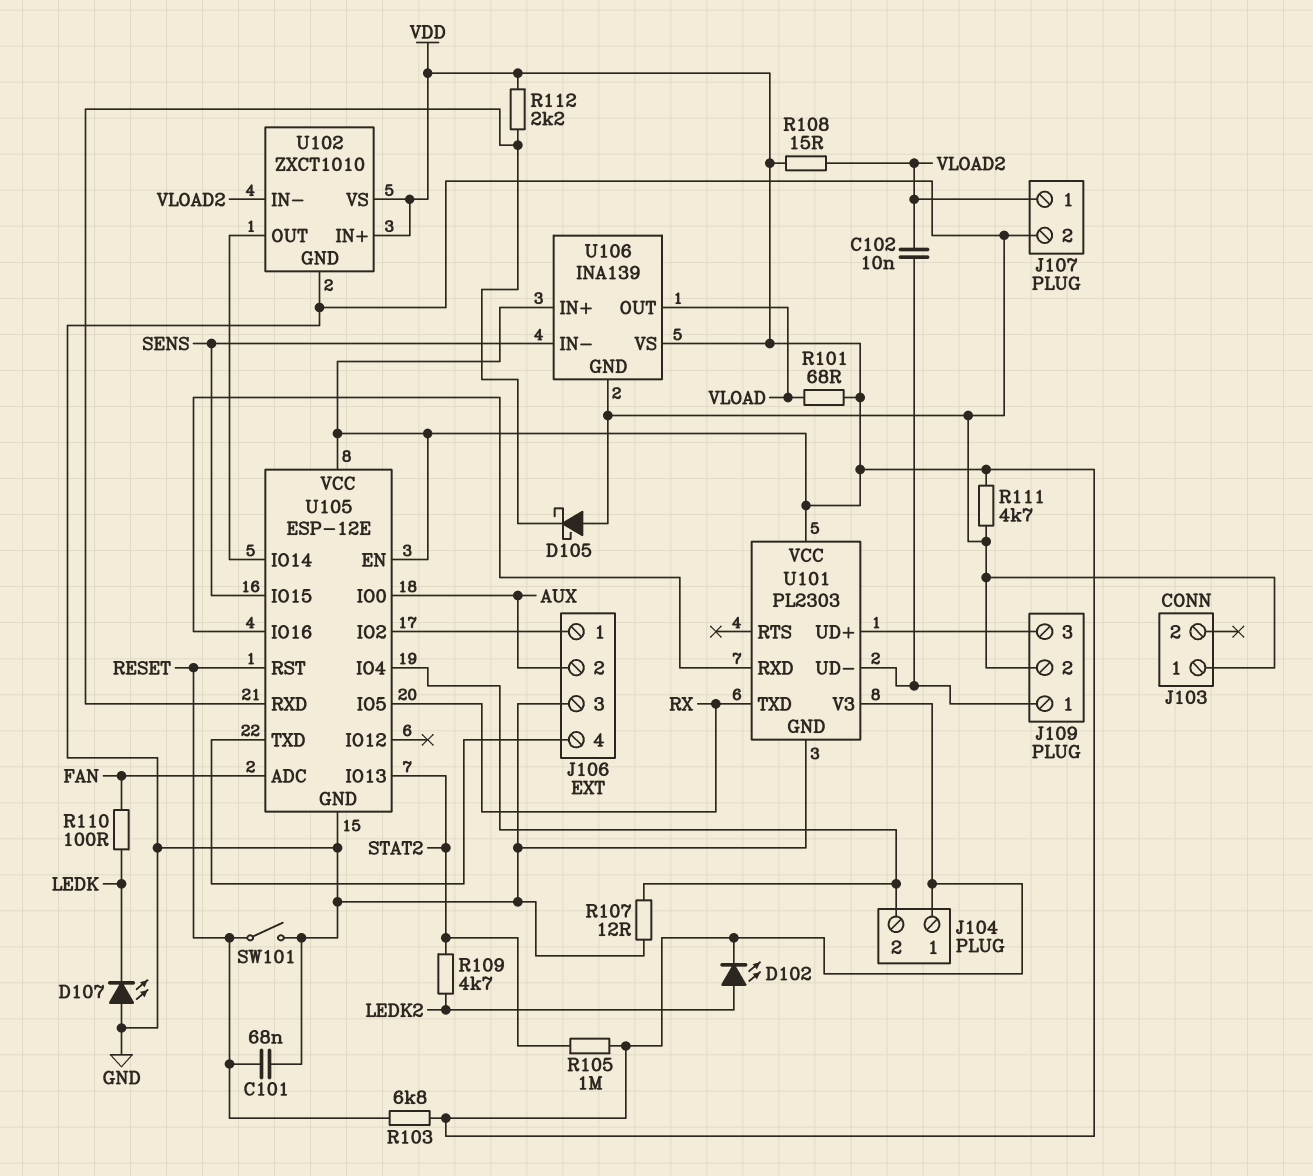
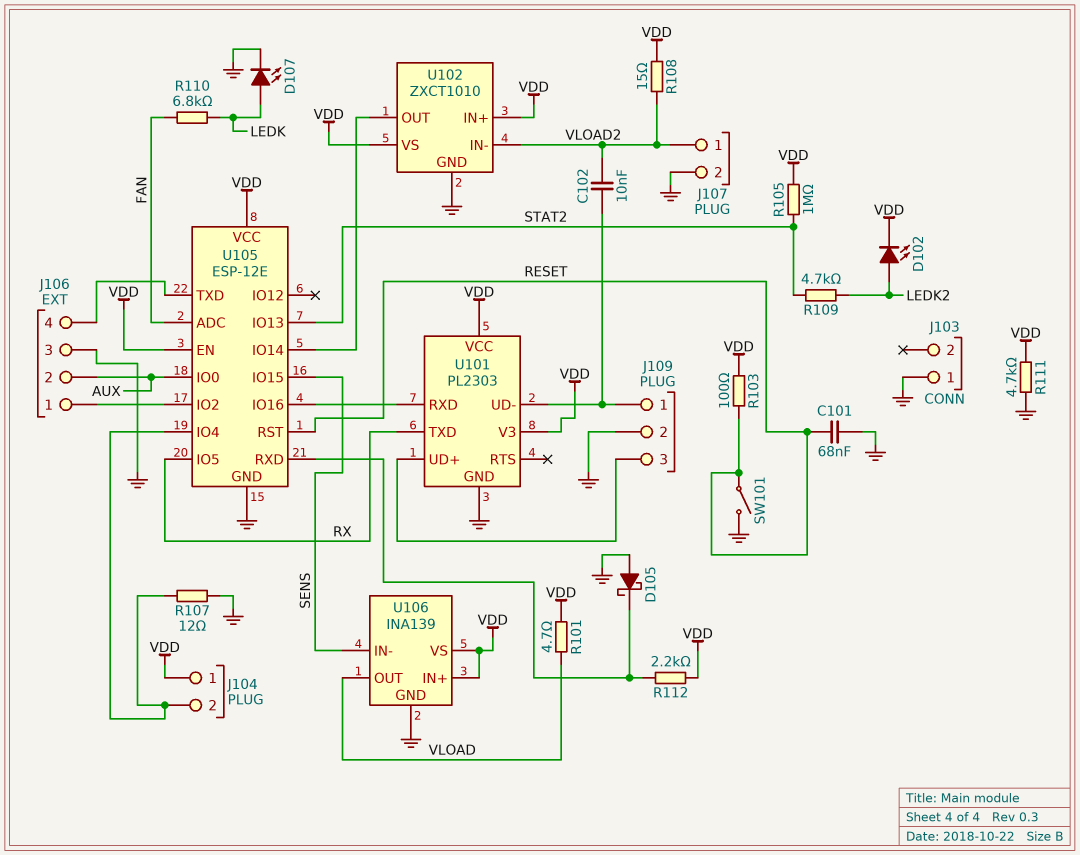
D107: LED (A GND, K LEDK) -> LED (A LEDK, K GND)
R101: 68 (VDD, VLOAD) -> 4.7 (VDD, VLOAD)
R103: 6.8k (RESET, VDD) -> 100 (RESET, VDD)
R110: 100 (FAN, LEDK) -> 6.8k (FAN, LEDK)

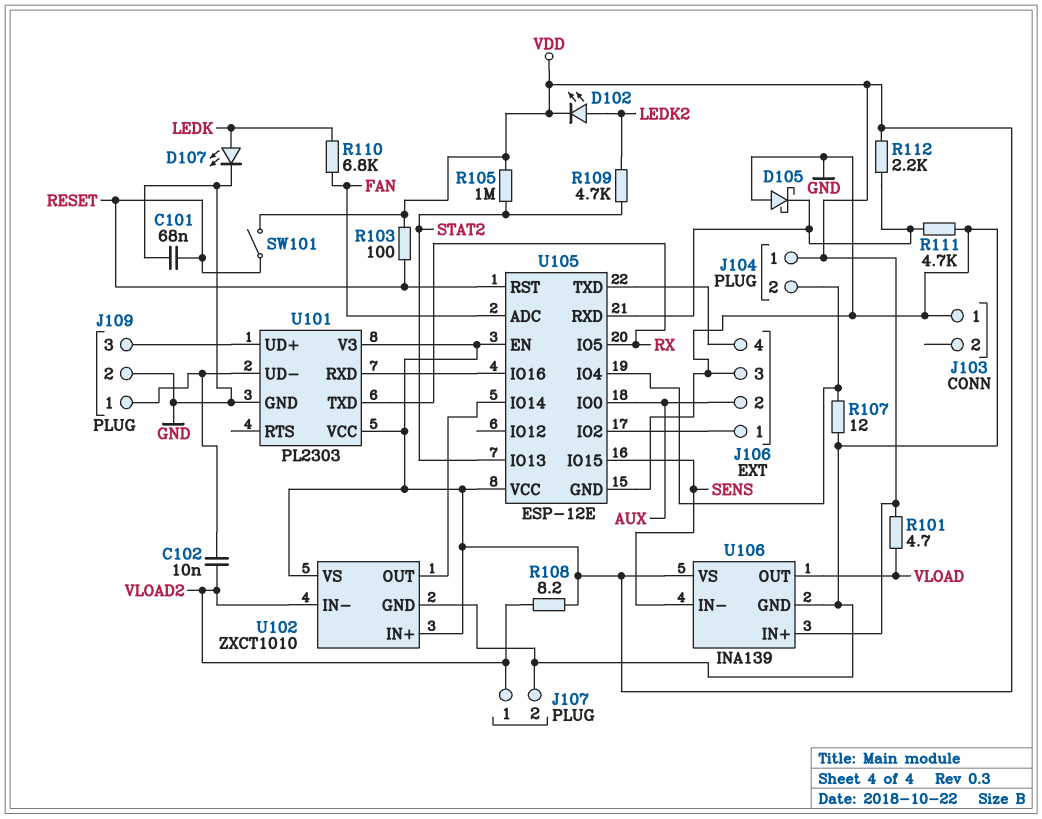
R108: 15 (VDD, VLOAD2) -> 8.2 (VDD, VLOAD2)
R111: 4.7k (GND, VDD) -> 4.7k (GND, U105/RXD)
SW101: switch (GND, RESET) -> switch (RESET, VDD)

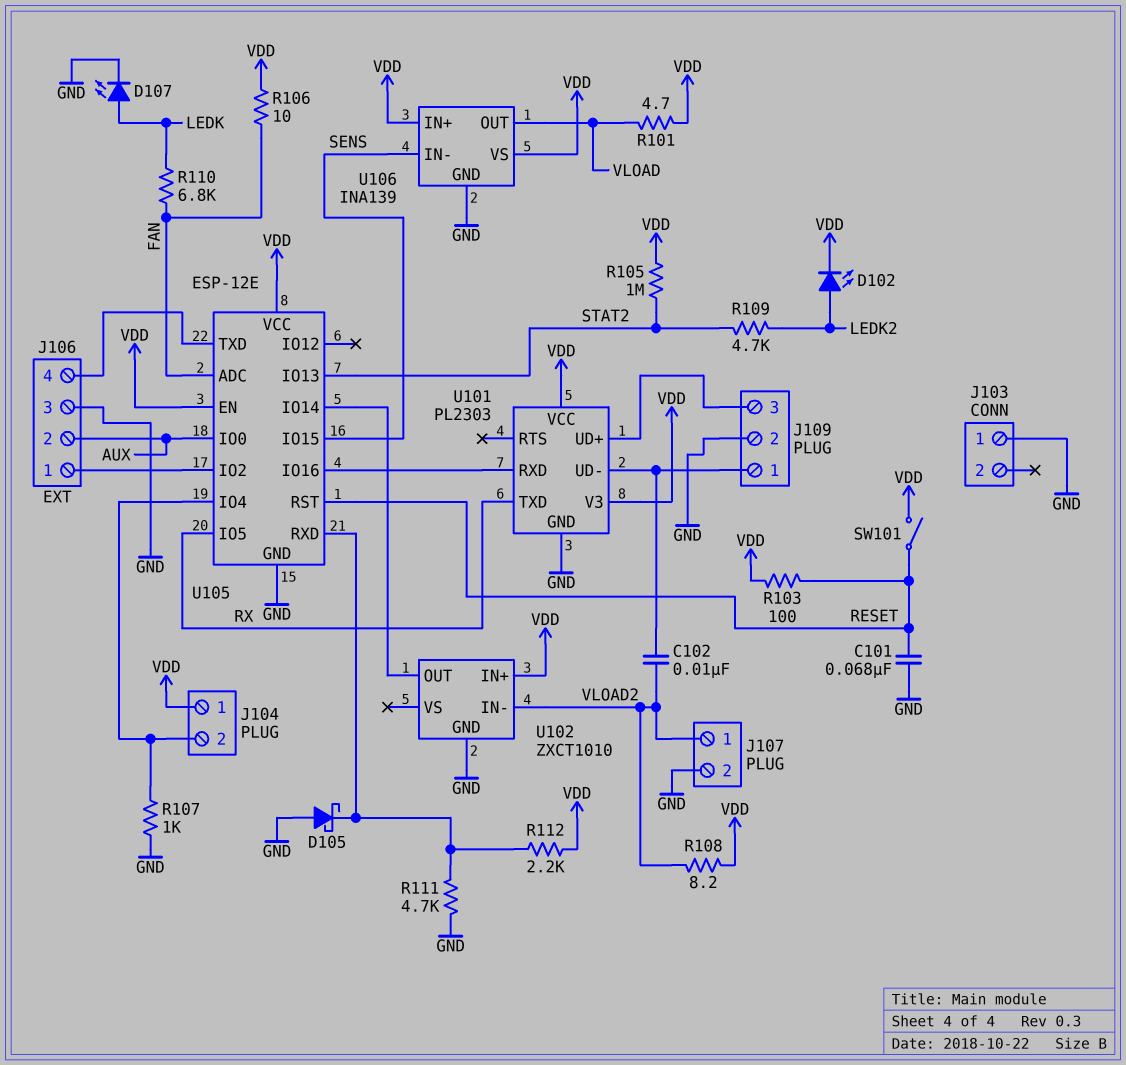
R106: none -> 10 (FAN, VDD)
R107: 12 (GND, J104/2) -> 1k (GND, J104/2)
U102 pin VS: VDD -> none

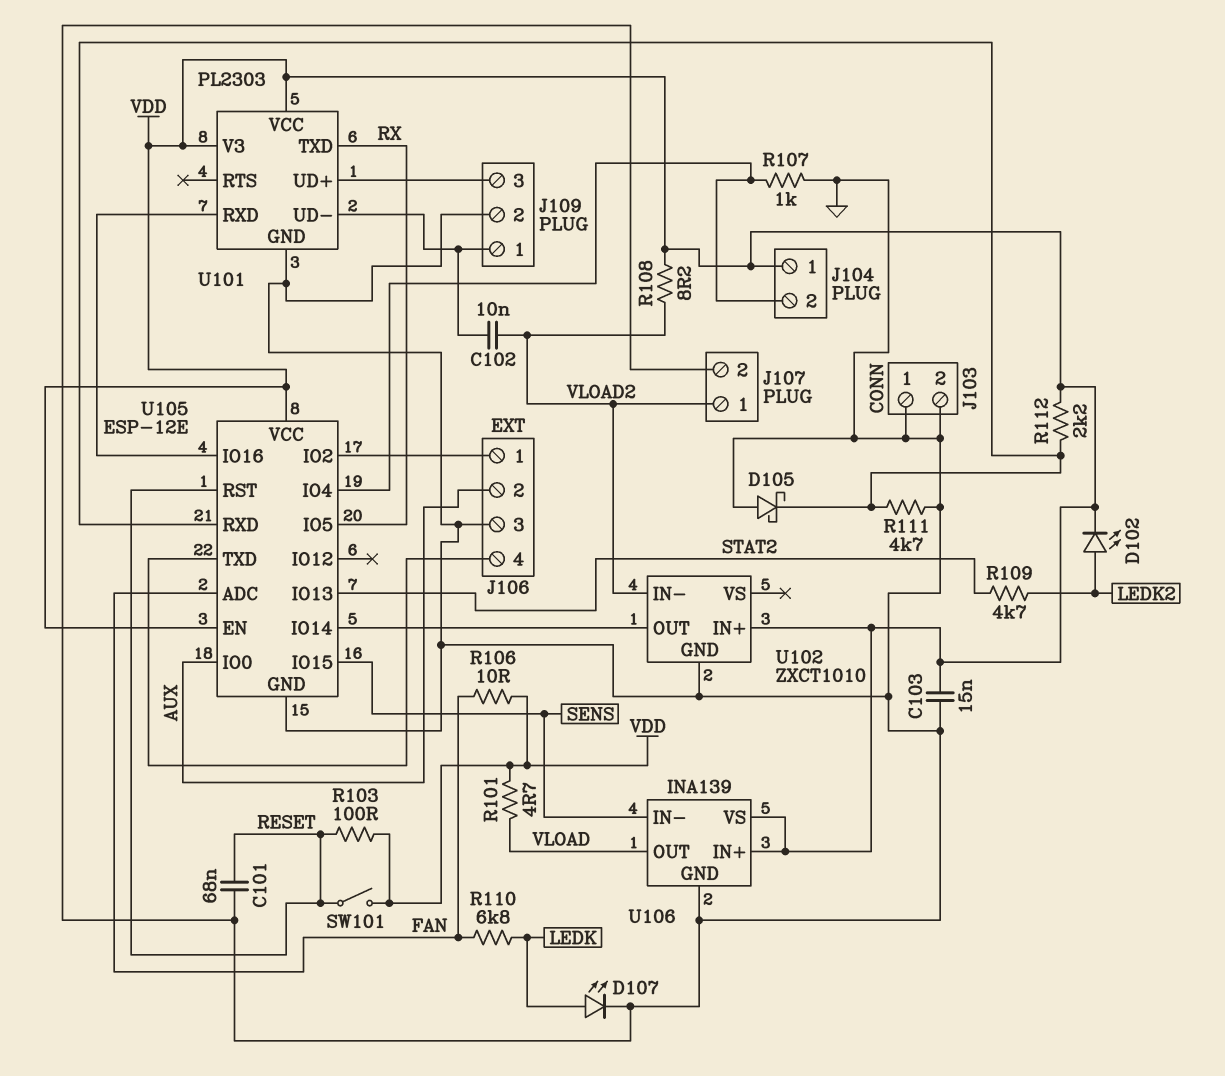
C103: none -> 15nF (GND, VDD)
J103 pin 2: none -> GND
R105: 1M (STAT2, VDD) -> none

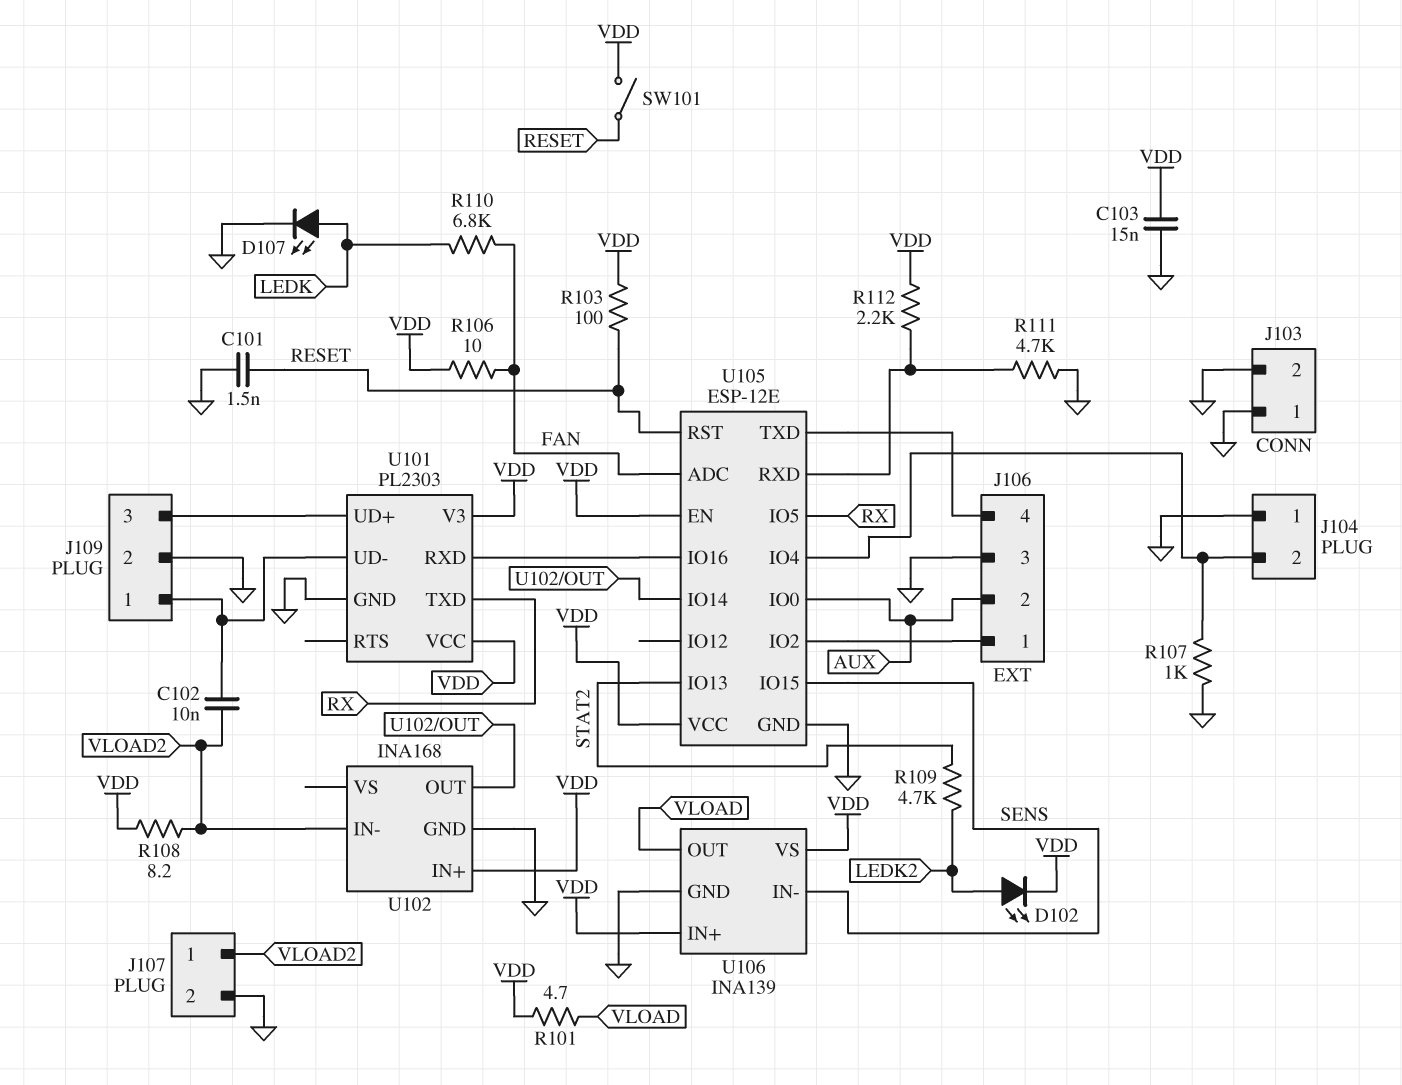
C101: 68nF (GND, RESET) -> 1.5nF (GND, RESET)
D105: schottky (A GND, K U105/RXD) -> none
J104 pin 1: VDD -> GND
U102: ZXCT1010 -> INA168

